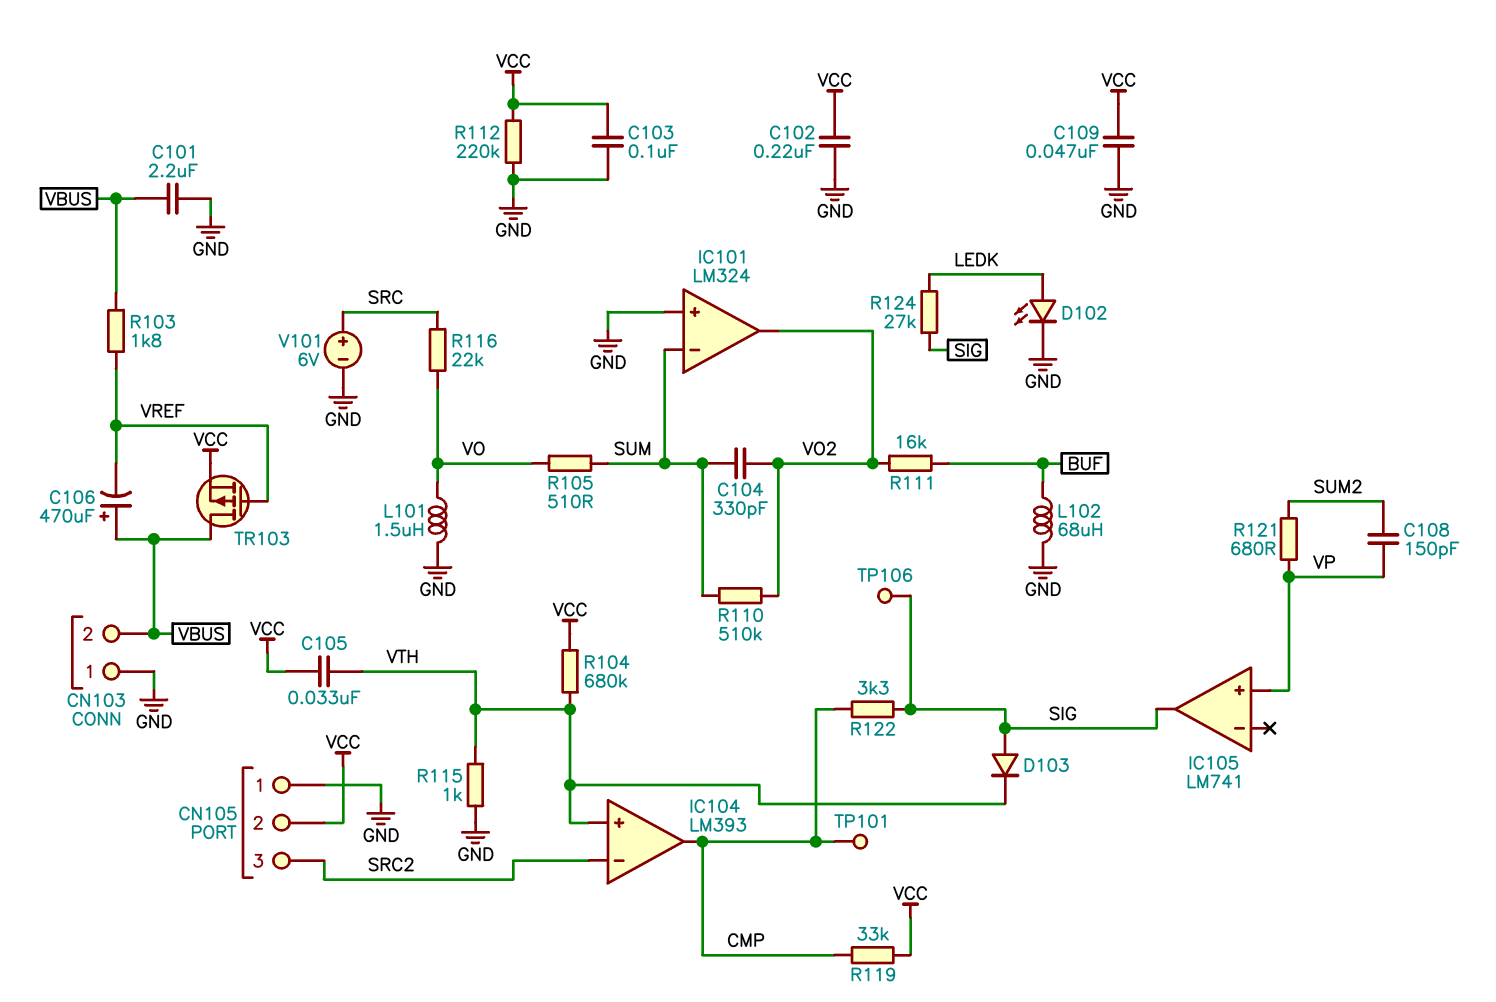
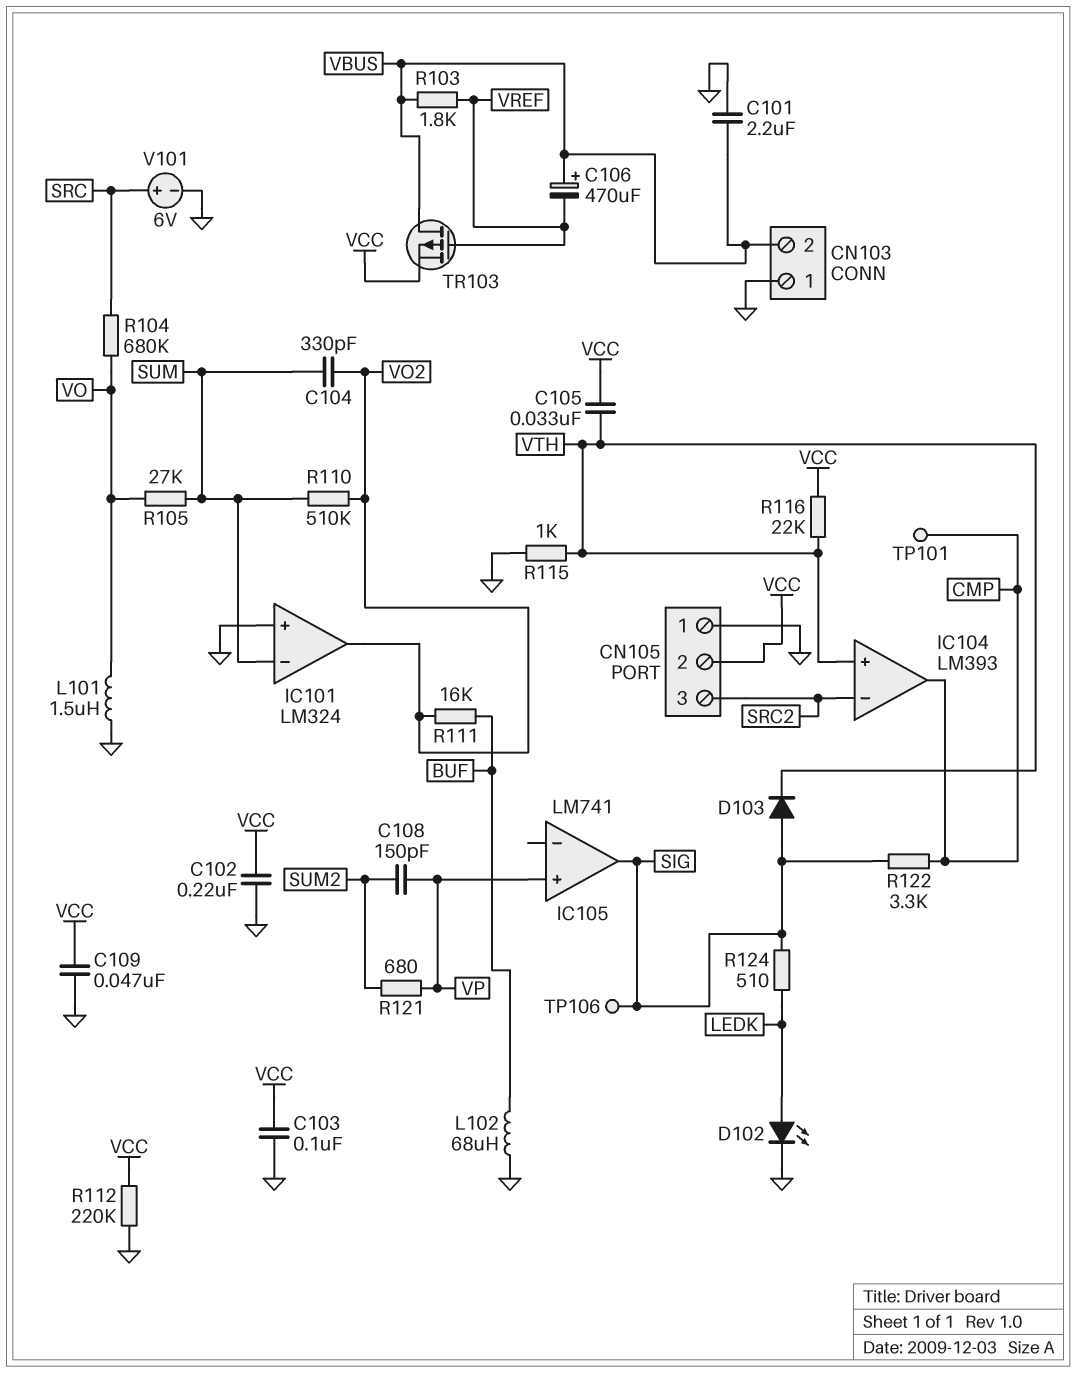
R104: 680k (VCC, VTH) -> 680k (SRC, VO)
R105: 510 (SUM, VO) -> 27k (SUM, VO)
R116: 22k (SRC, VO) -> 22k (VCC, VTH)
R119: 33k (CMP, VCC) -> none
R124: 27k (LEDK, SIG) -> 510 (LEDK, SIG)

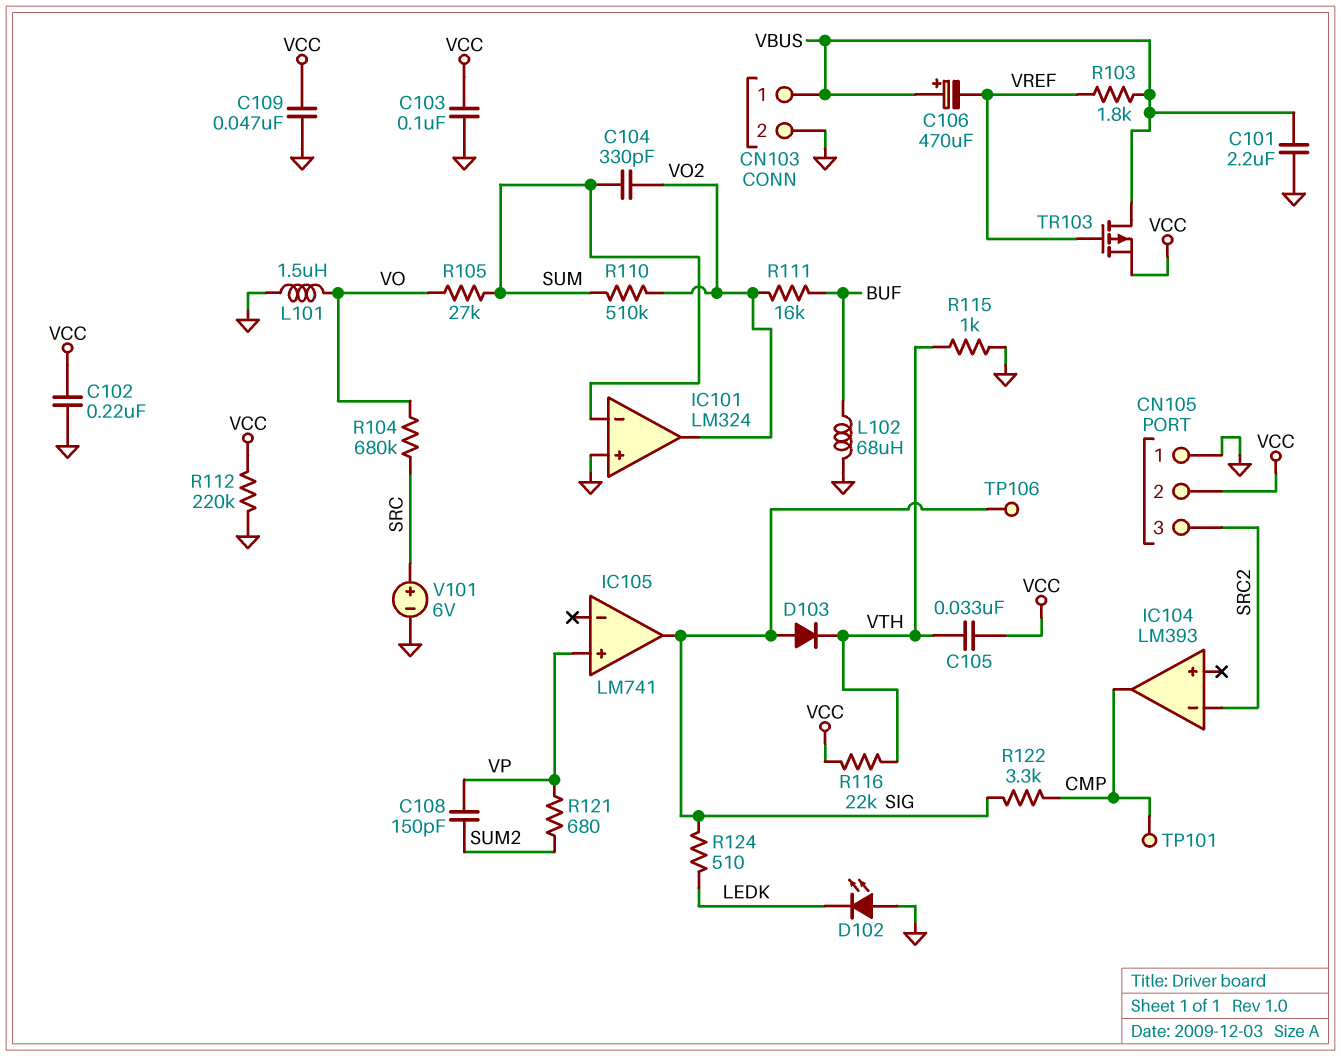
CN103 pin 1: GND -> VBUS
CN103 pin 2: VBUS -> GND
D102: LED (A LEDK, K GND) -> LED (A GND, K LEDK)
IC104 pin in+: VTH -> none

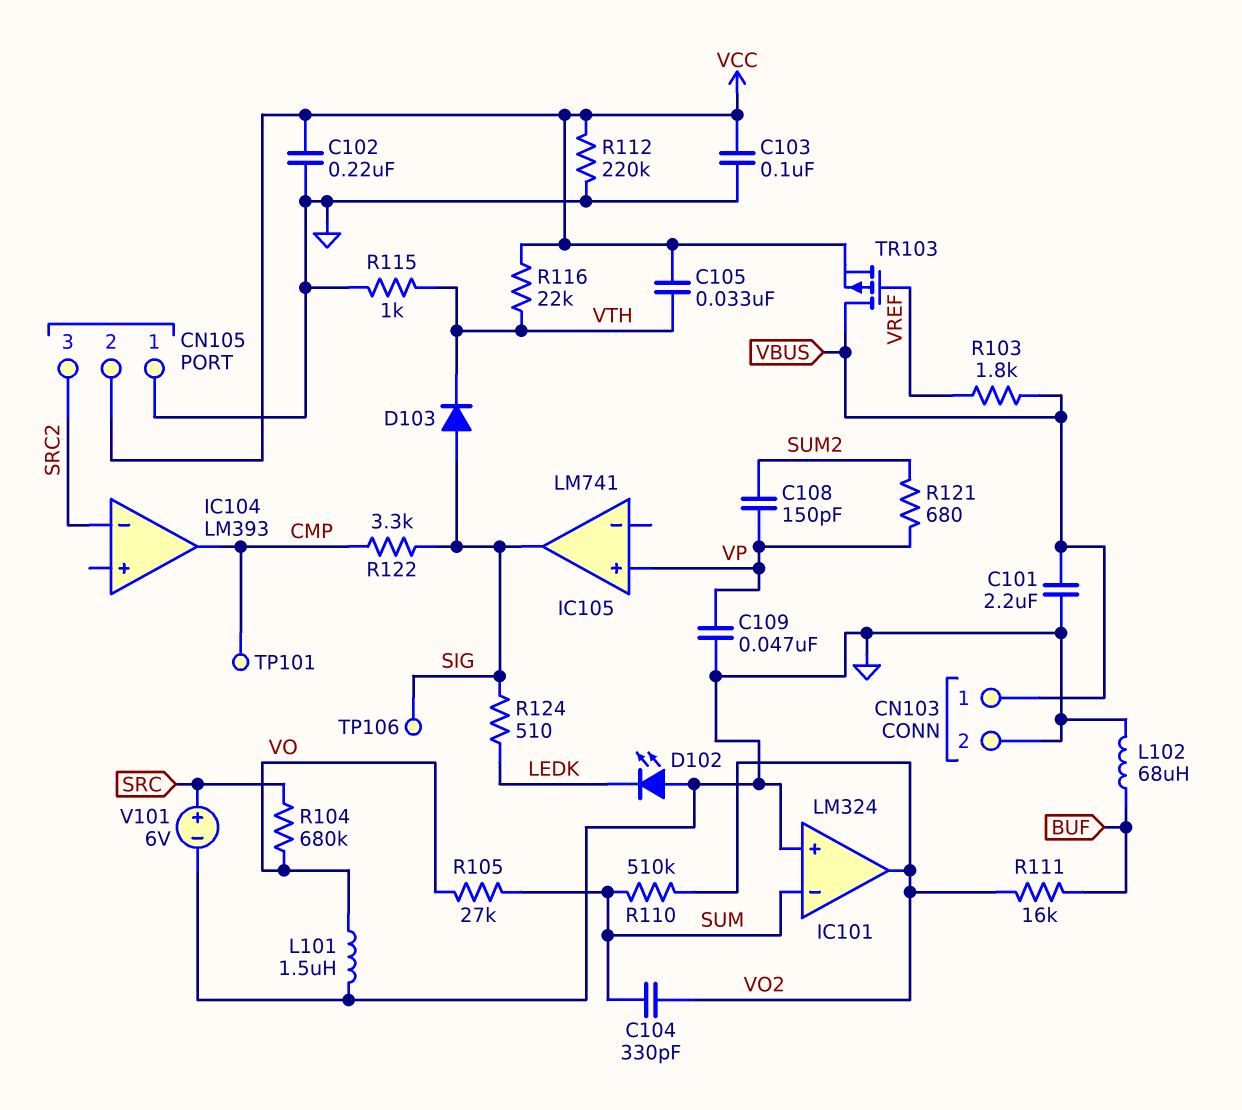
C106: 470uF (plus VBUS, minus VREF) -> none
C109: 47nF (GND, VCC) -> 47nF (GND, VP)

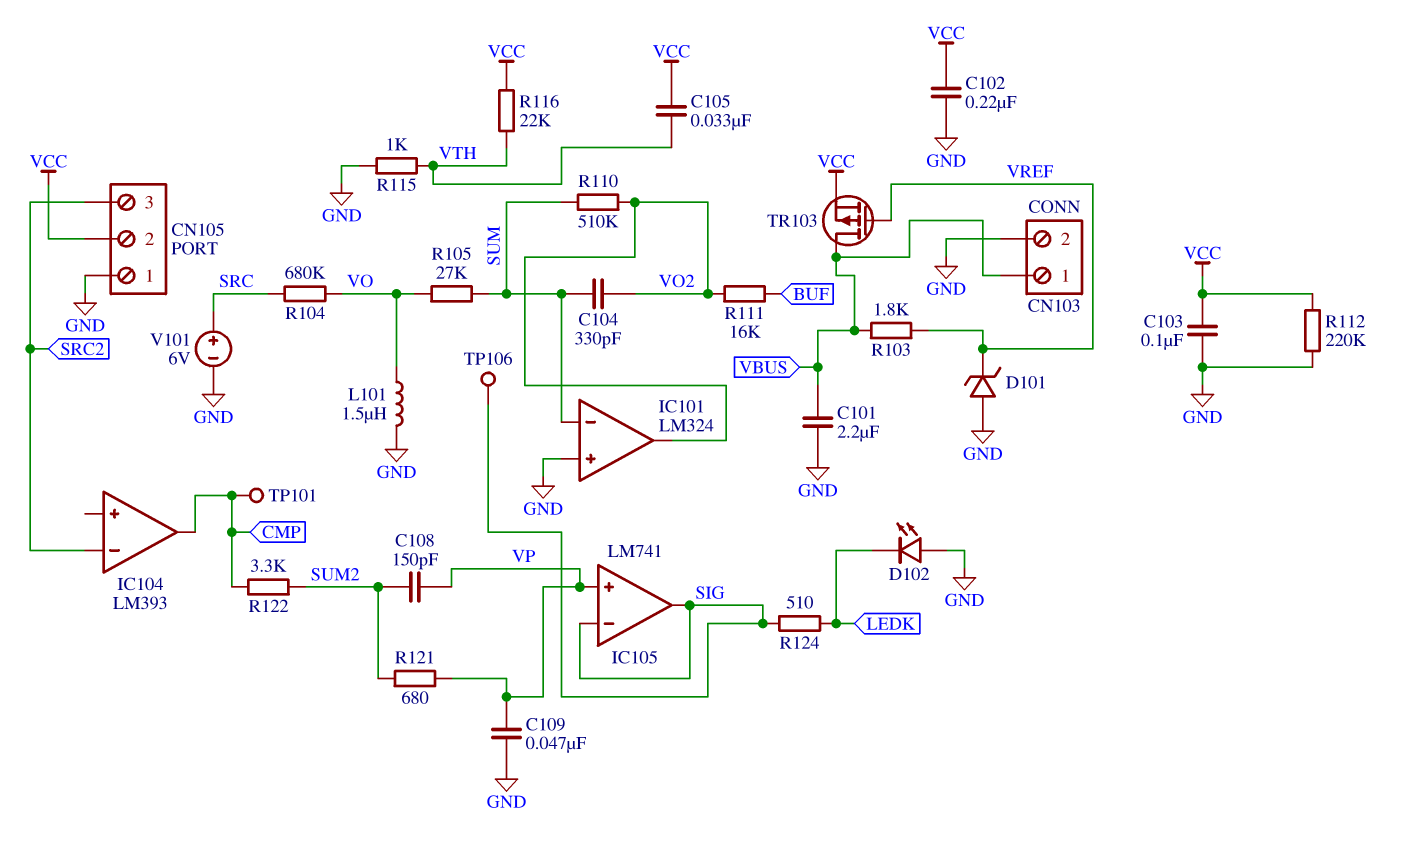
D101: none -> zener (A GND, K VREF)
D103: diode (A SIG, K VTH) -> none
IC105 pin in-: none -> SIG
L102: 68uH (BUF, GND) -> none
R122: 3.3k (CMP, SIG) -> 3.3k (CMP, SUM2)

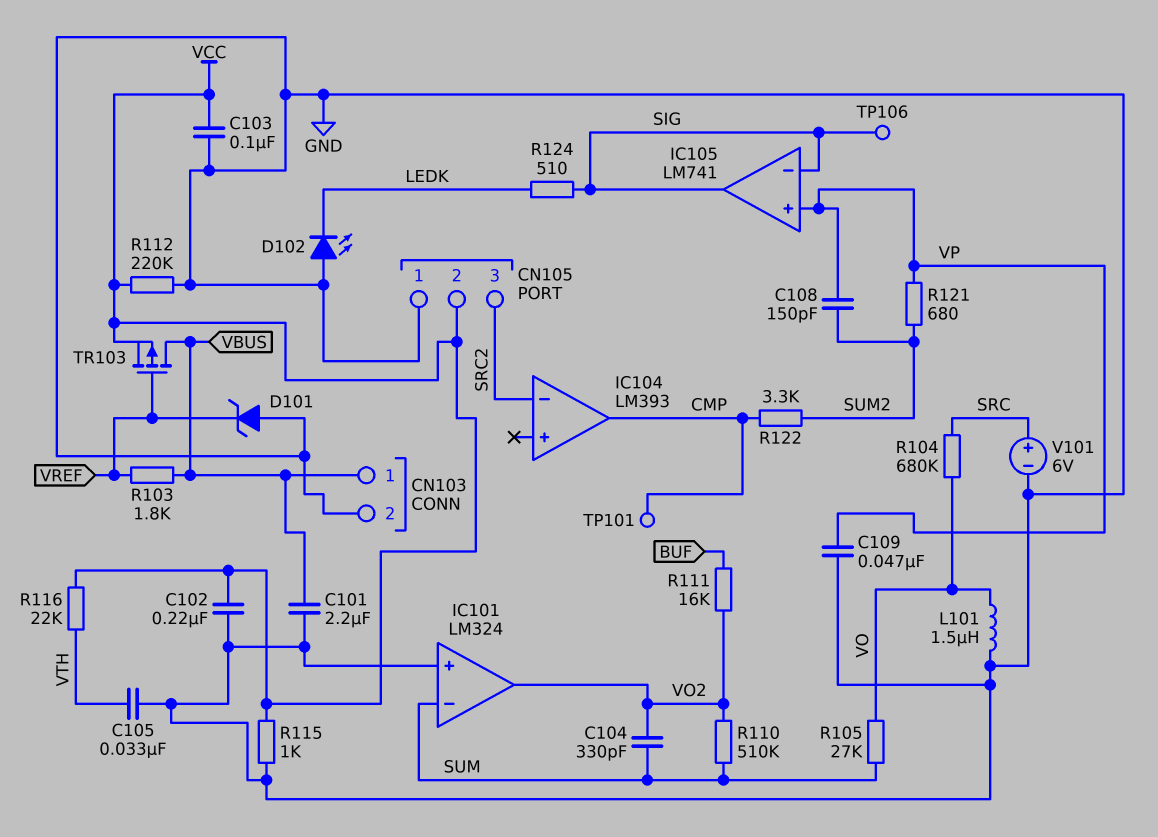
C105: 33nF (VCC, VTH) -> 33nF (GND, VTH)
R115: 1k (GND, VTH) -> 1k (GND, VCC)

